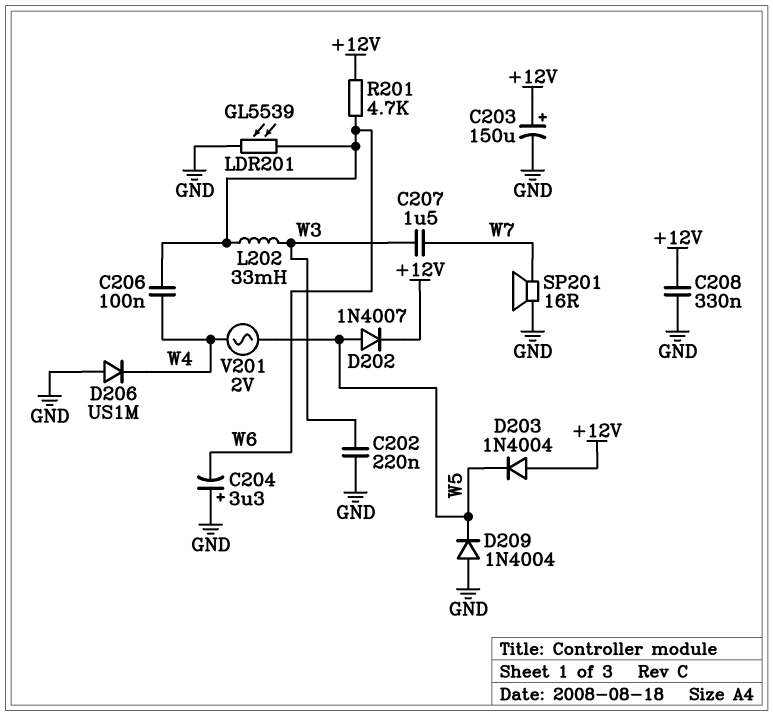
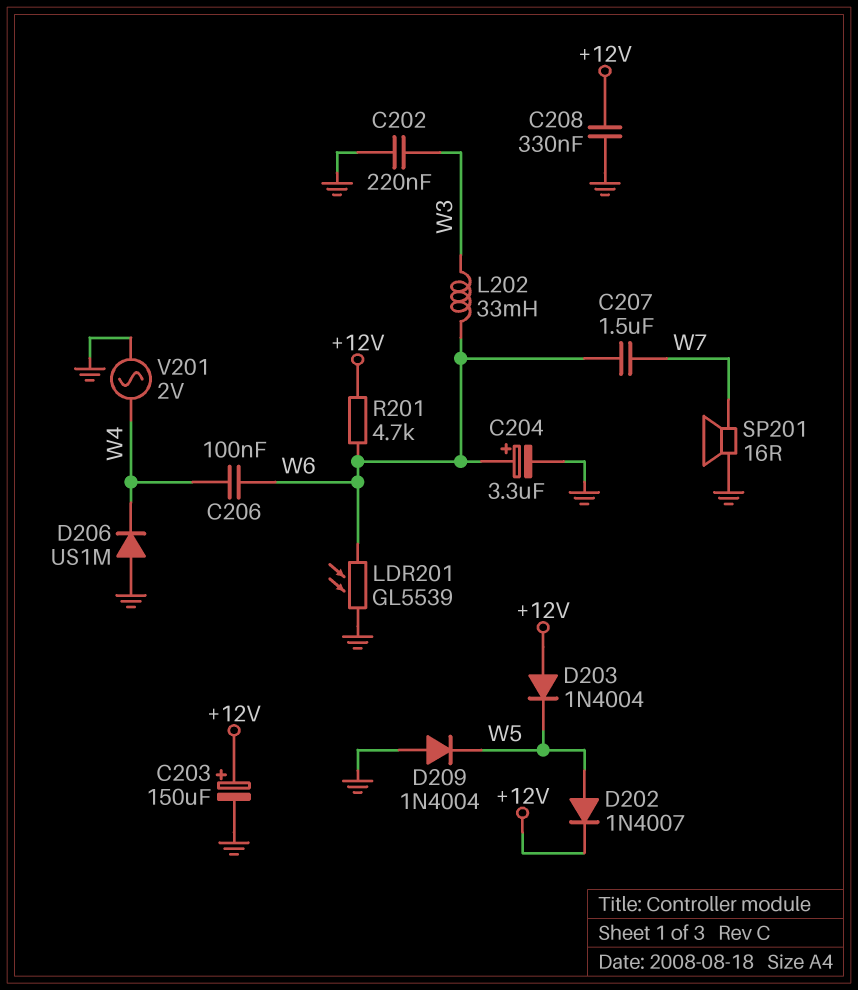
C204: 3.3uF (plus GND, minus W6) -> 3.3uF (plus W6, minus GND)
C207: 1.5uF (W3, W7) -> 1.5uF (W6, W7)
V201: AC 2V (W4, W5) -> AC 2V (GND, W4)

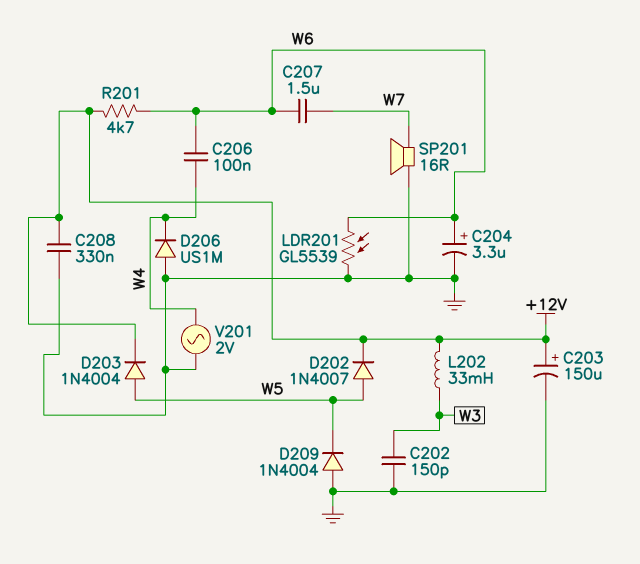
C202: 220nF (GND, W3) -> 150pF (GND, W3)
D203: diode 1N4004 (A +12V, K W5) -> diode 1N4004 (A W5, K +12V)
L202: 33mH (W3, W6) -> 33mH (+12V, W3)

